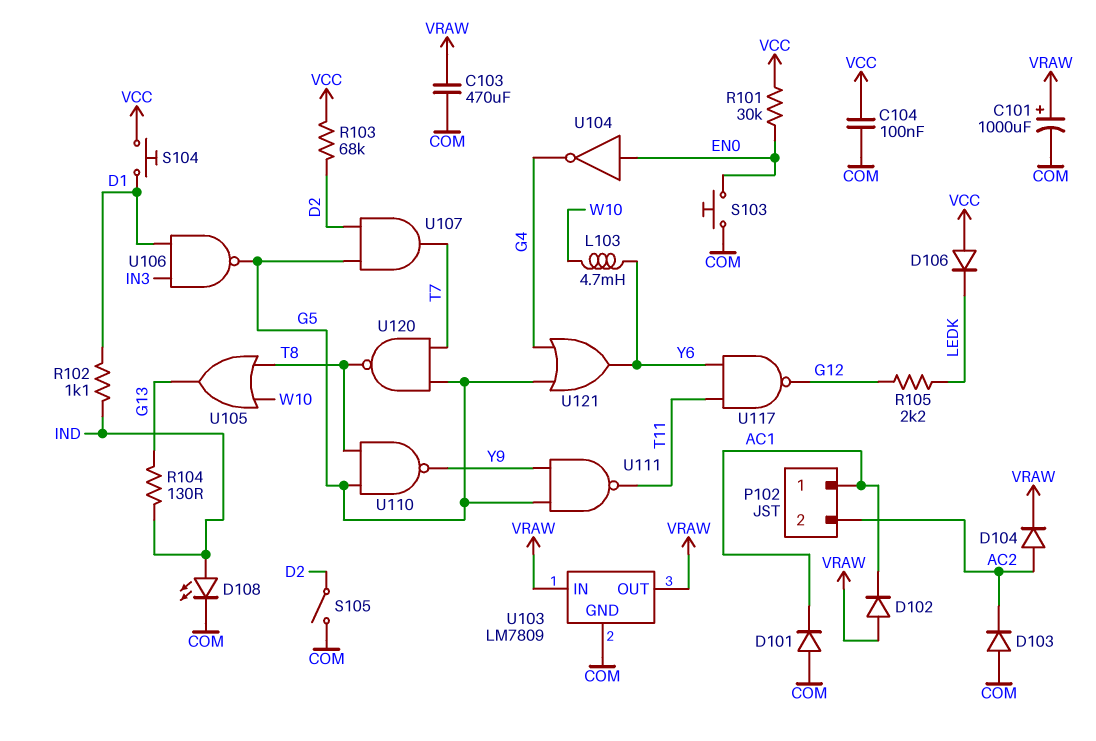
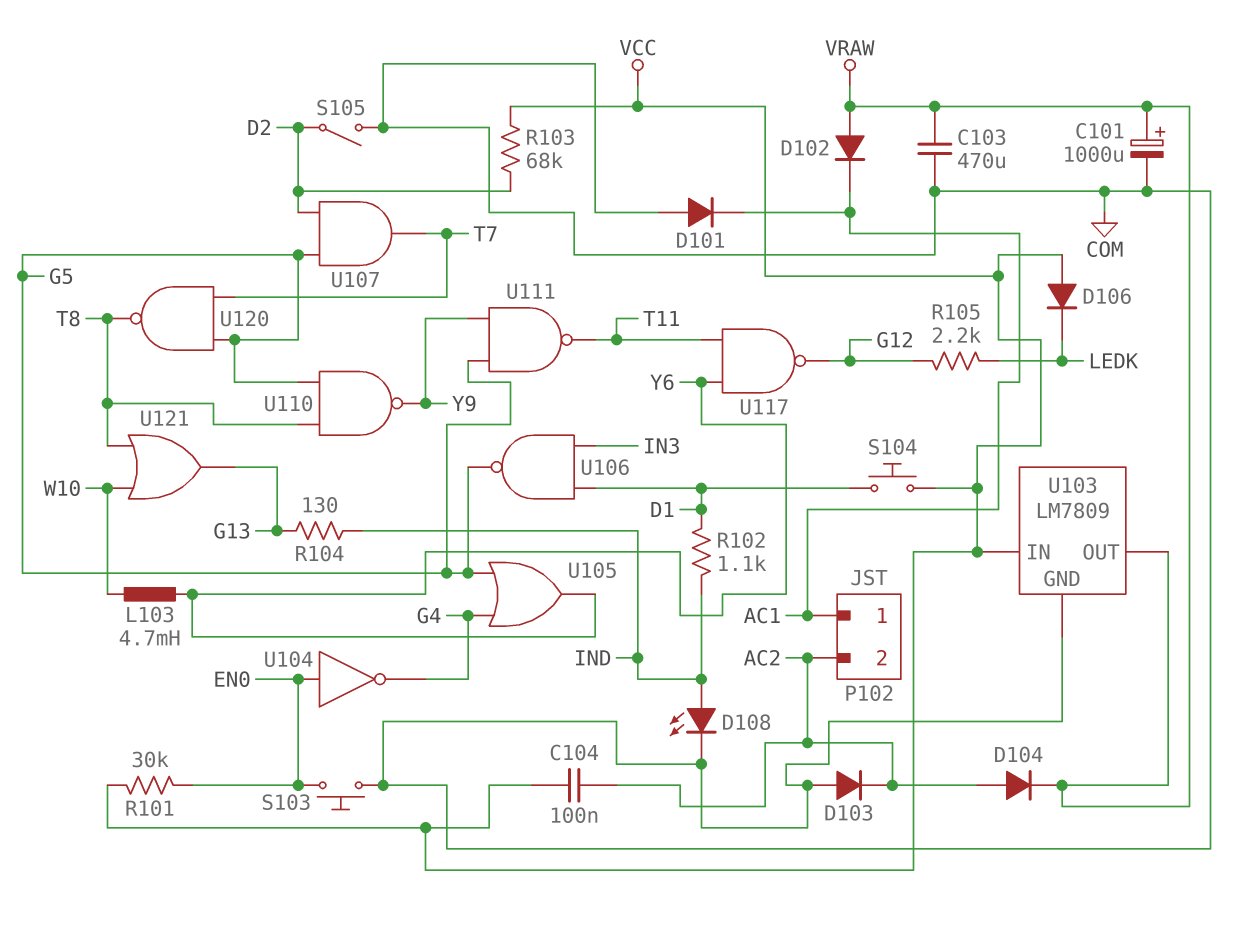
C104: 100nF (COM, VCC) -> 100nF (AC2, VCC)
U103 pin IN: VRAW -> VCC
U105: OR (in T8, in W10, out G13) -> OR (in G4, in G5, out Y6)
U121: OR (in G4, in G5, out Y6) -> OR (in T8, in W10, out G13)

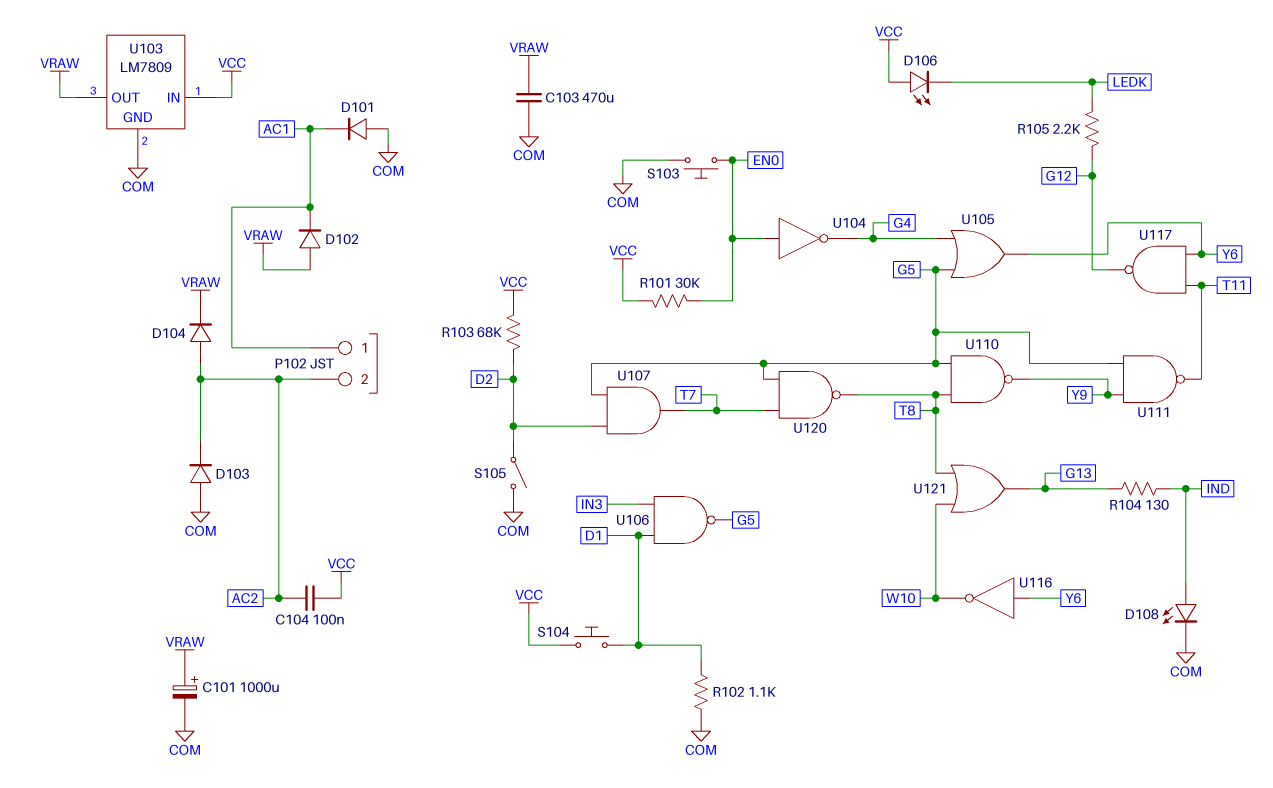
D106: diode (A VCC, K LEDK) -> LED (A VCC, K LEDK)
L103: 4.7mH (W10, Y6) -> none
R102: 1.1k (D1, IND) -> 1.1k (COM, D1)
U116: none -> NOT (in Y6, out W10)

